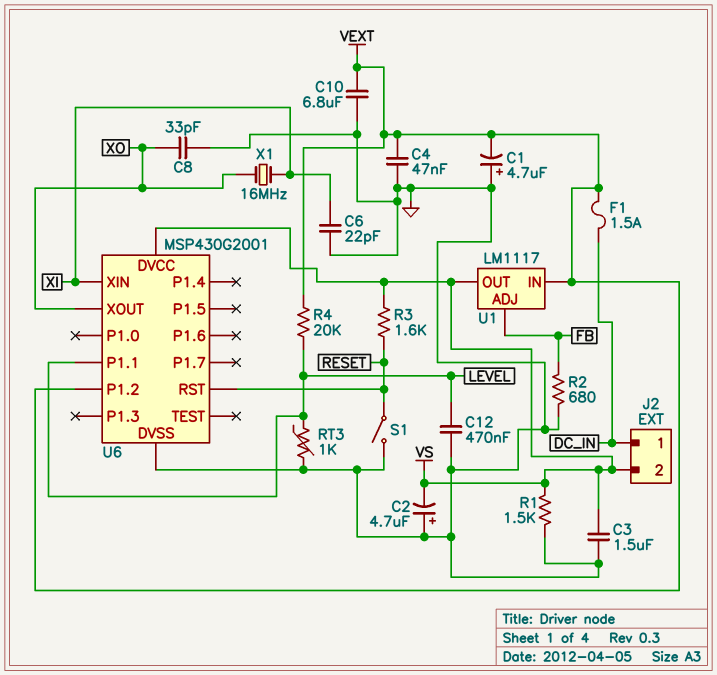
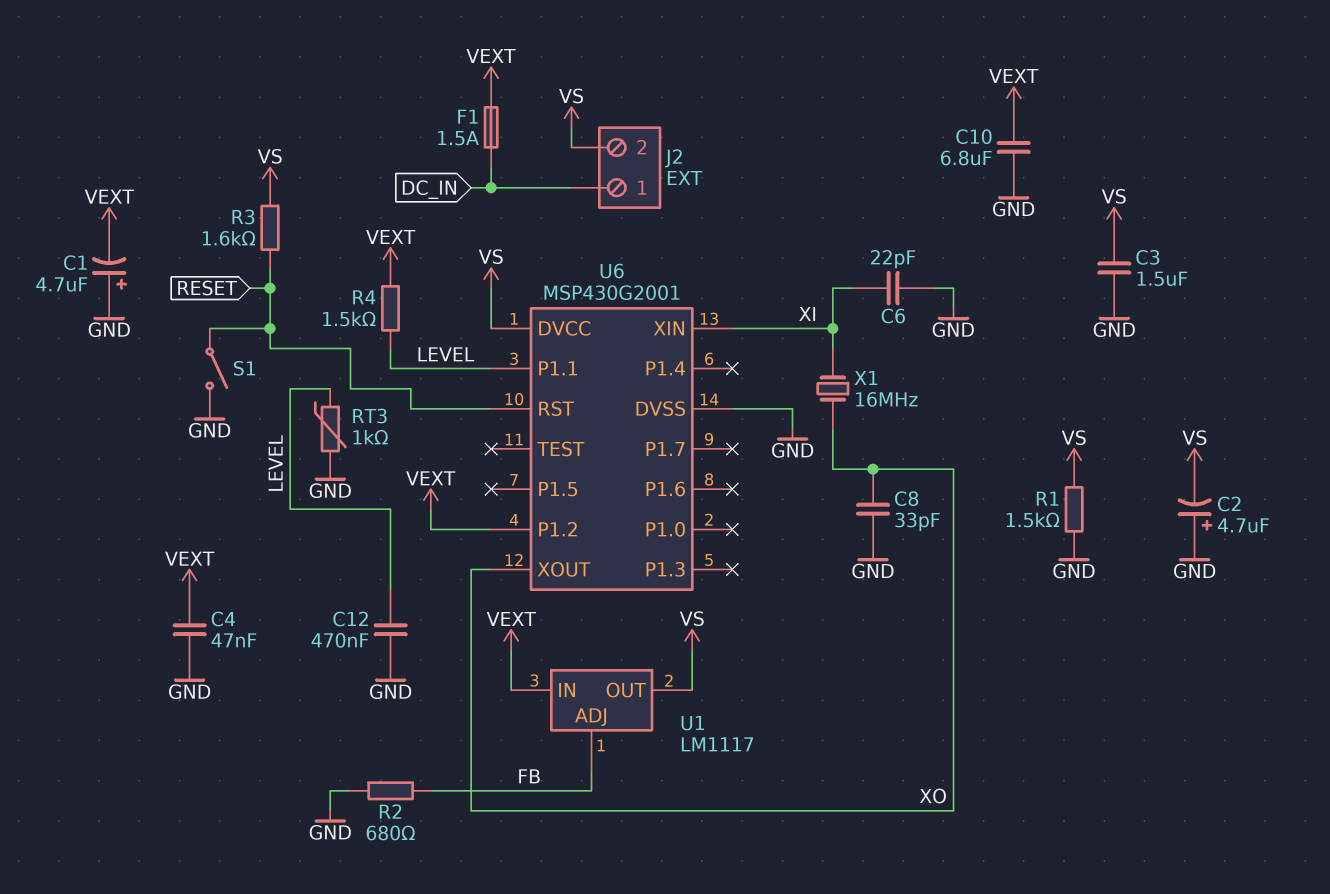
R4: 20k (LEVEL, VEXT) -> 1.5k (LEVEL, VEXT)

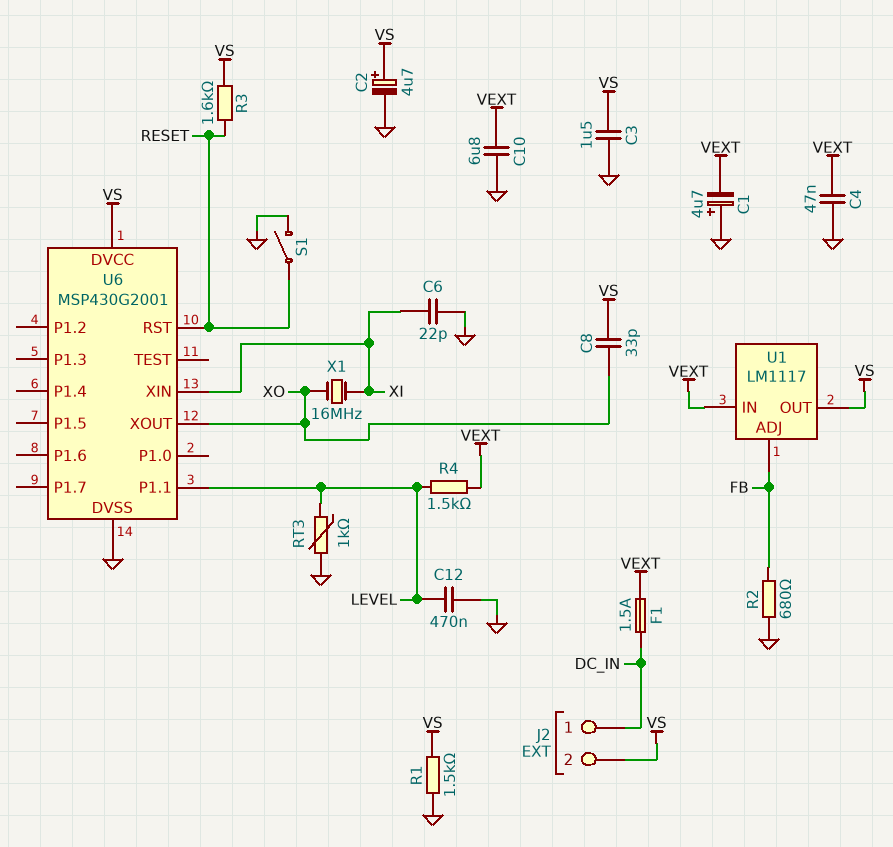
C2: 4.7uF (plus GND, minus VS) -> 4.7uF (plus VS, minus GND)
C8: 33pF (GND, XO) -> 33pF (VS, XO)
U6 pin P1.2: VEXT -> none

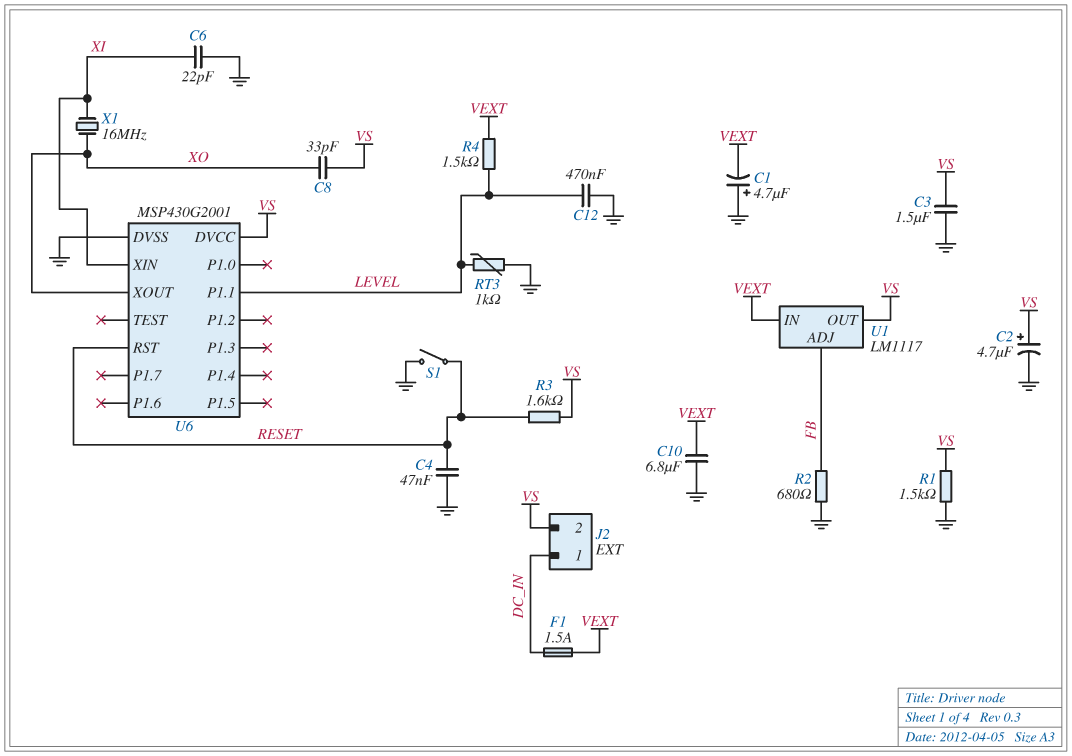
C4: 47nF (GND, VEXT) -> 47nF (GND, RESET)

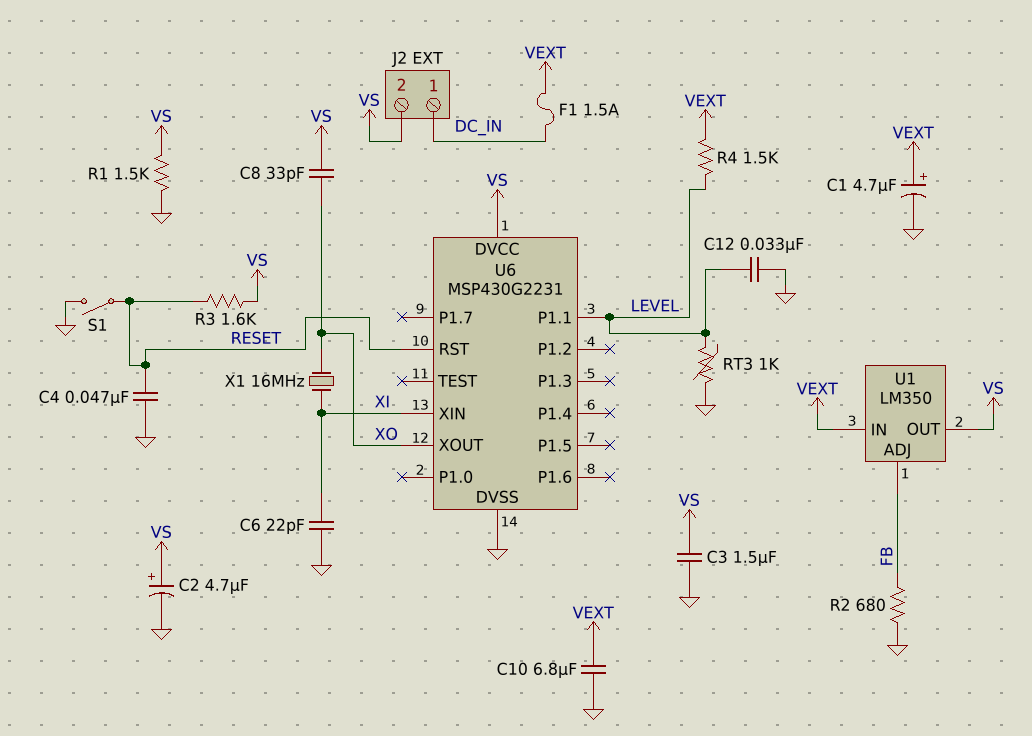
C1: 4.7uF (plus GND, minus VEXT) -> 4.7uF (plus VEXT, minus GND)
C12: 470nF (GND, LEVEL) -> 33nF (GND, LEVEL)
U1: LM1117 -> LM350
U6: MSP430G2001 -> MSP430G2231

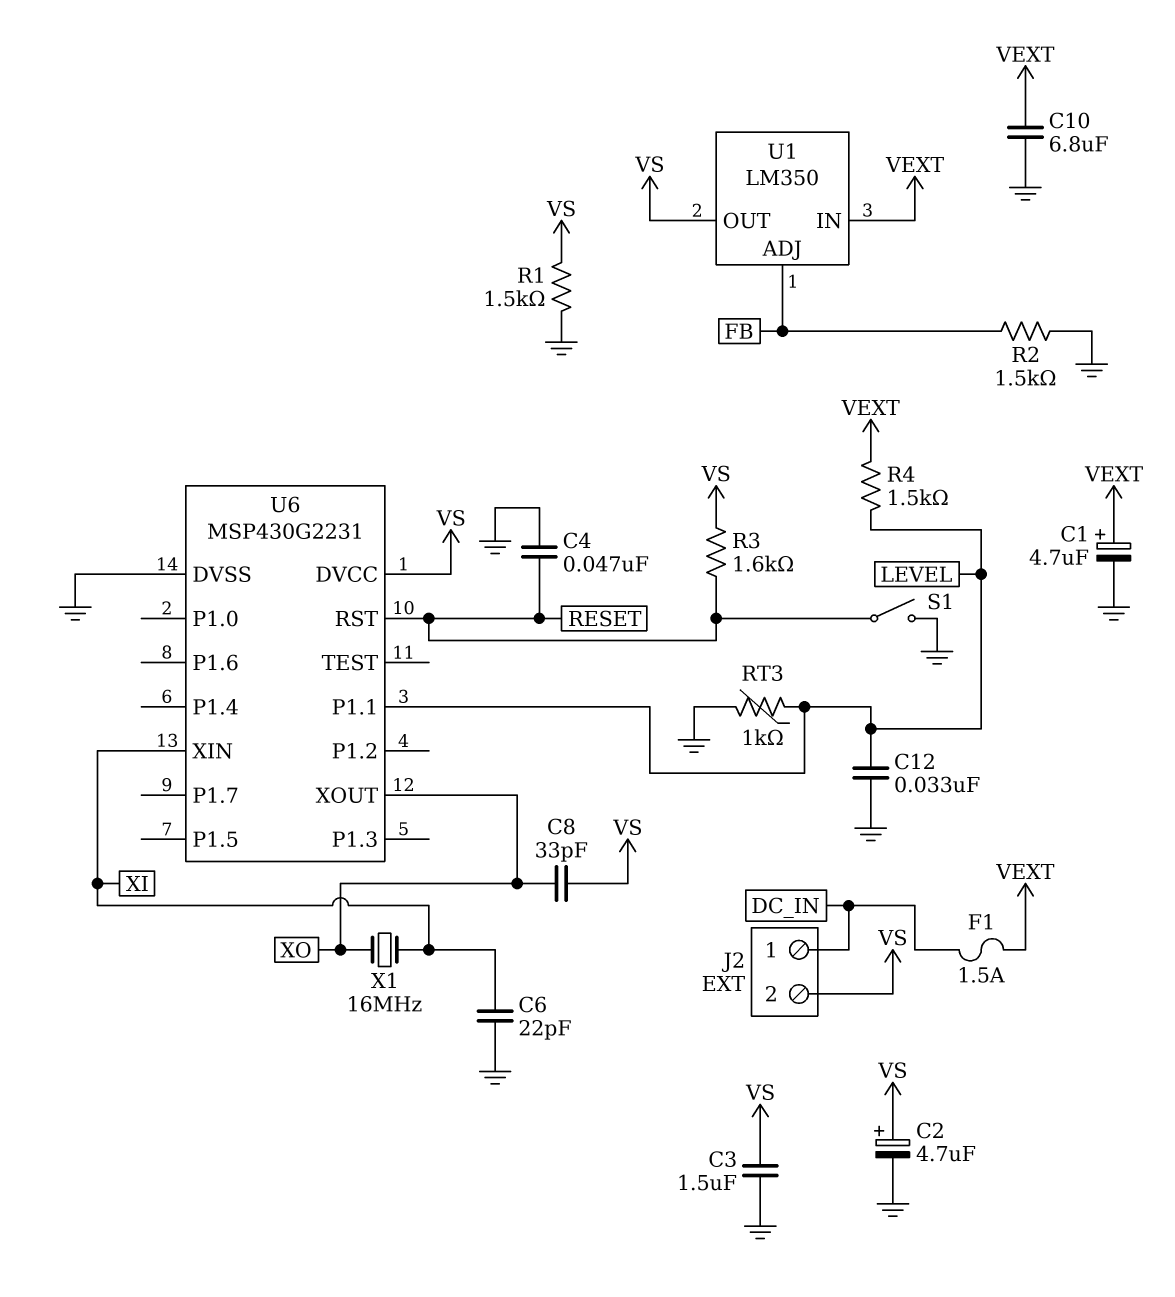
R2: 680 (FB, GND) -> 1.5k (FB, GND)

